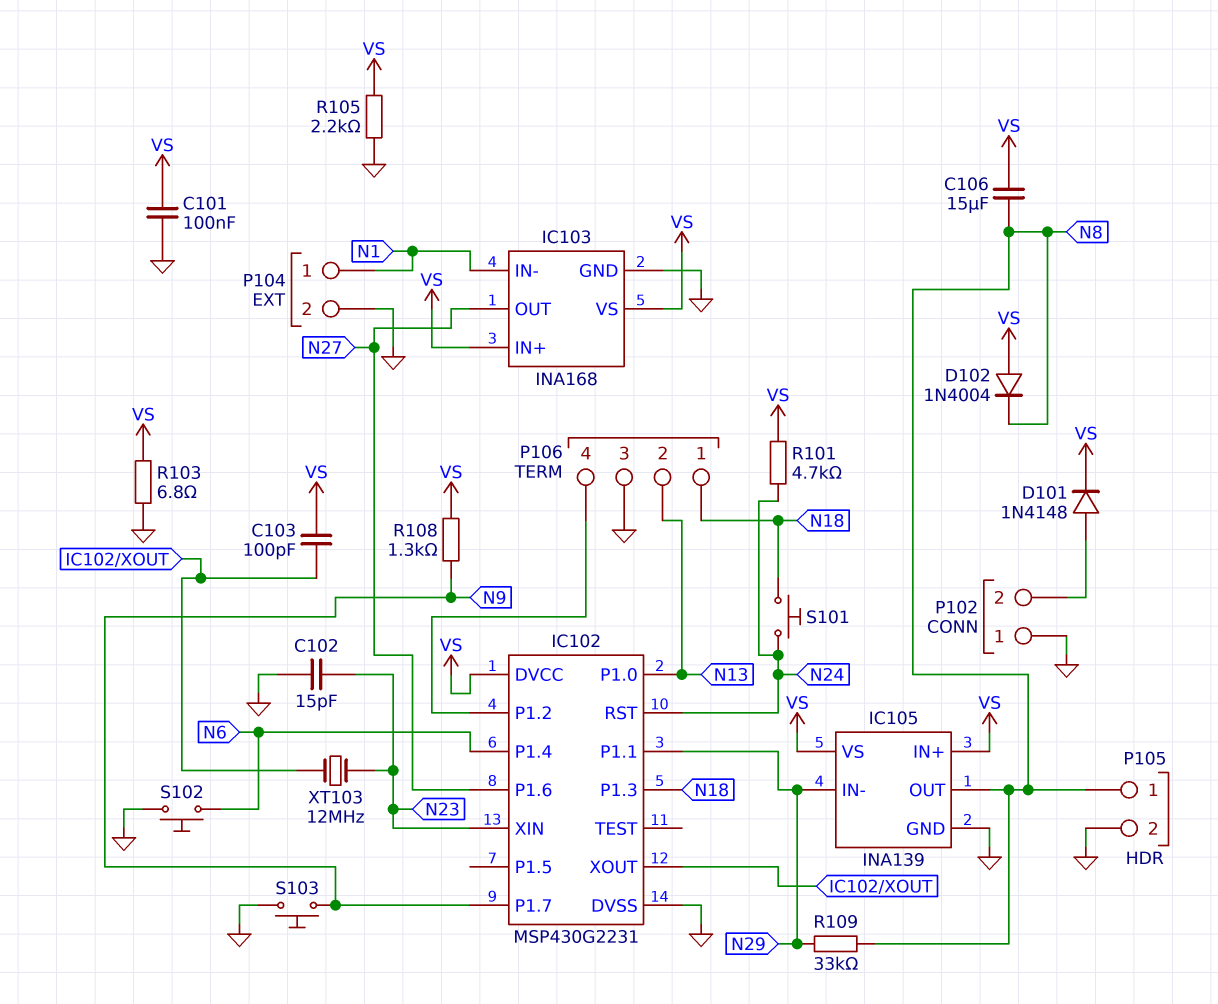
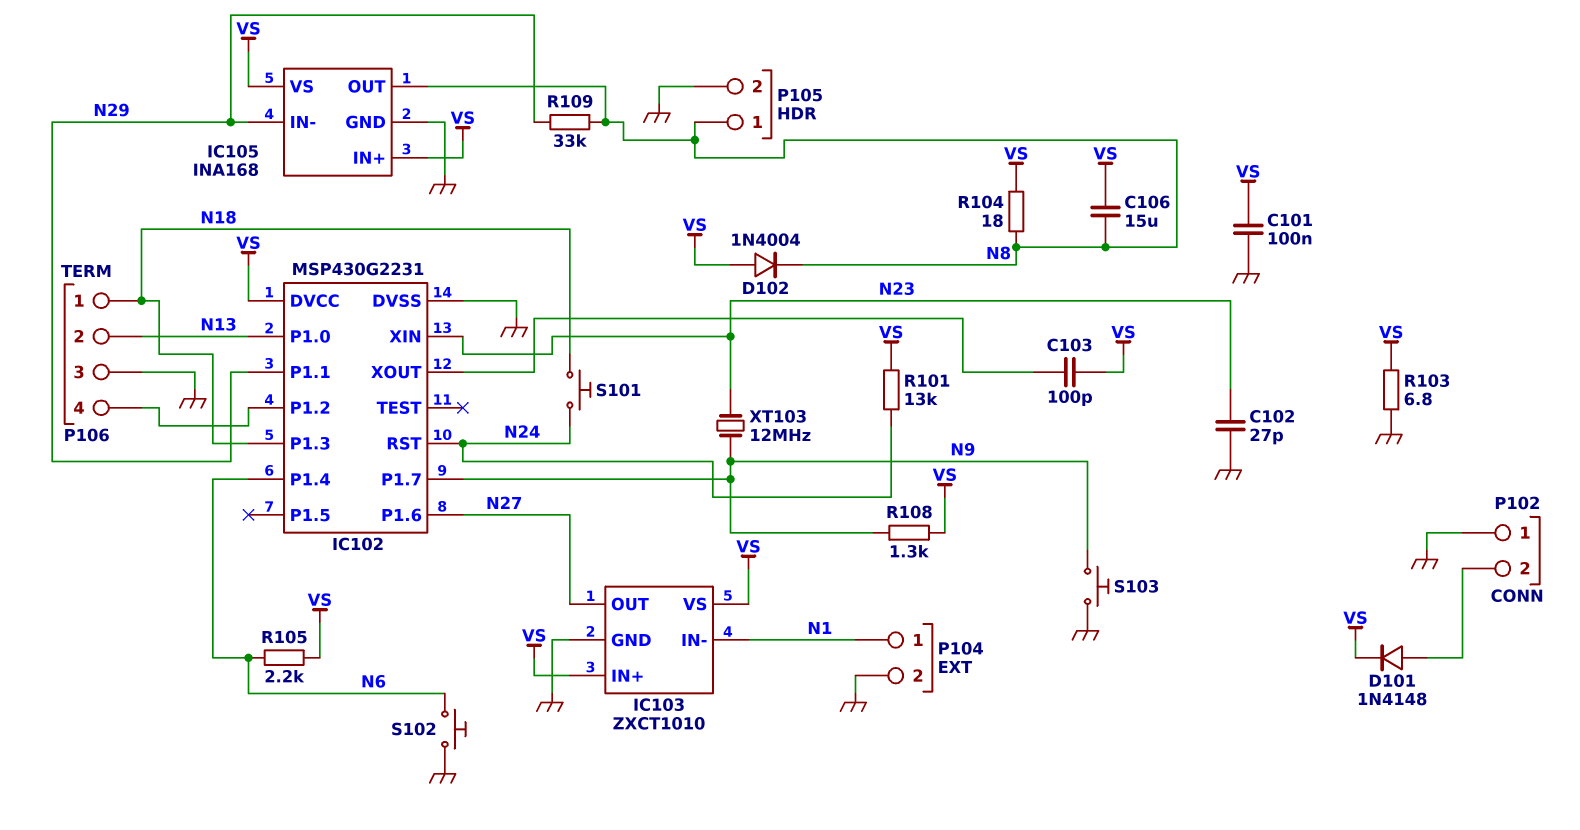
C102: 15pF (GND, N23) -> 27pF (GND, N23)
IC103: INA168 -> ZXCT1010
IC105: INA139 -> INA168
R101: 4.7k (N24, VS) -> 13k (N24, VS)
R104: none -> 18 (N8, VS)
R105: 2.2k (GND, VS) -> 2.2k (N6, VS)
XT103: 12MHz (IC102/XOUT, N23) -> 12MHz (N9, N23)

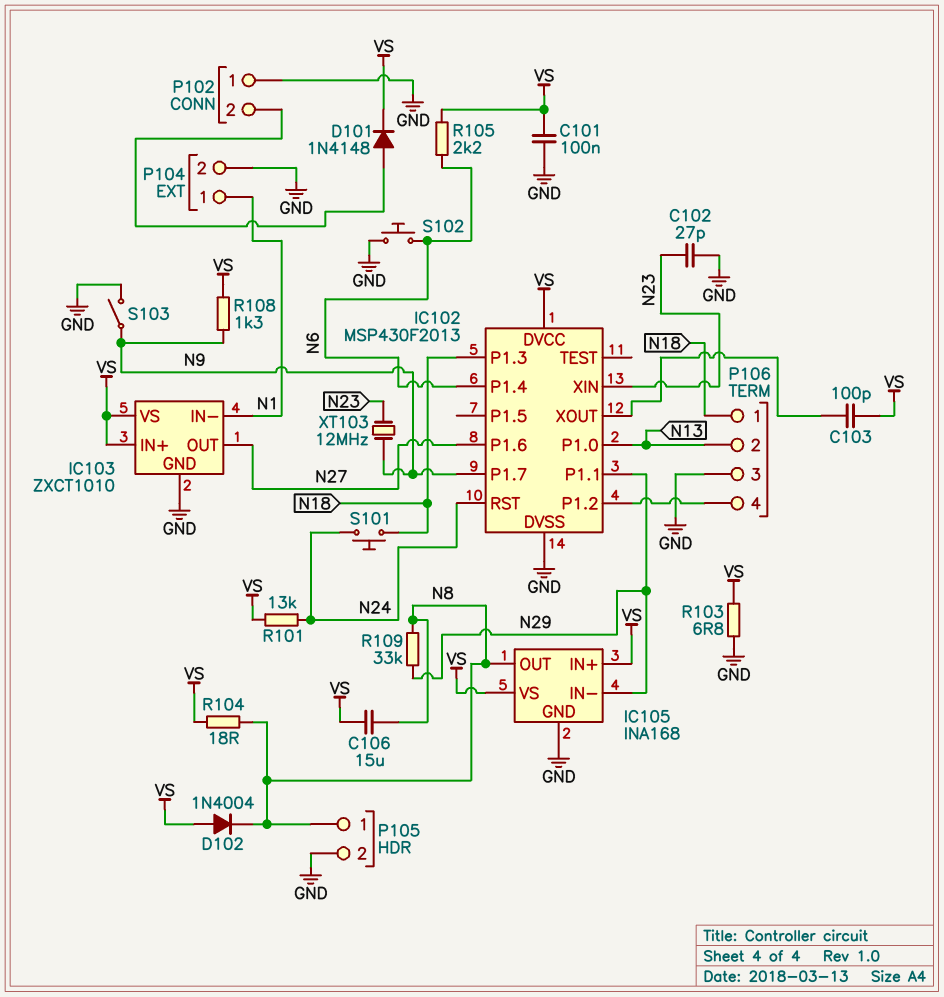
IC102: MSP430G2231 -> MSP430F2013
S103: button (GND, N9) -> switch (GND, N9)

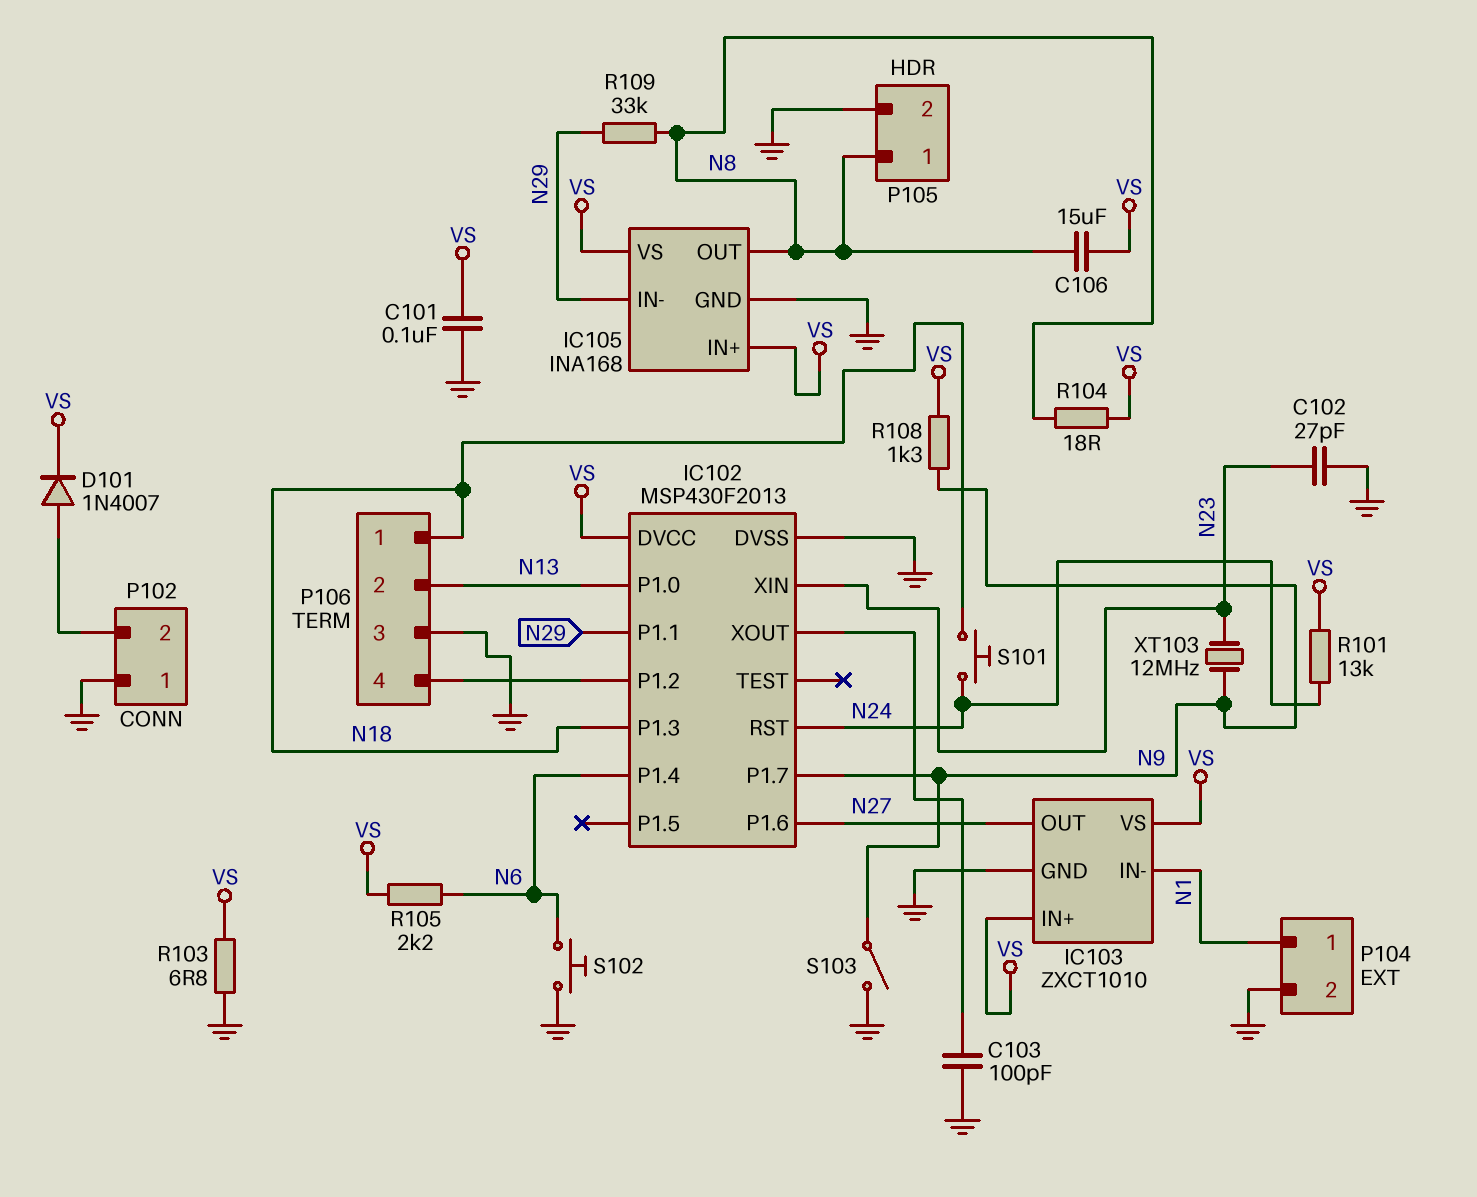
C103: 100pF (IC102/XOUT, VS) -> 100pF (GND, IC102/XOUT)
D101: diode 1N4148 (A P102/2, K VS) -> diode 1N4007 (A P102/2, K VS)
D102: diode 1N4004 (A VS, K N8) -> none

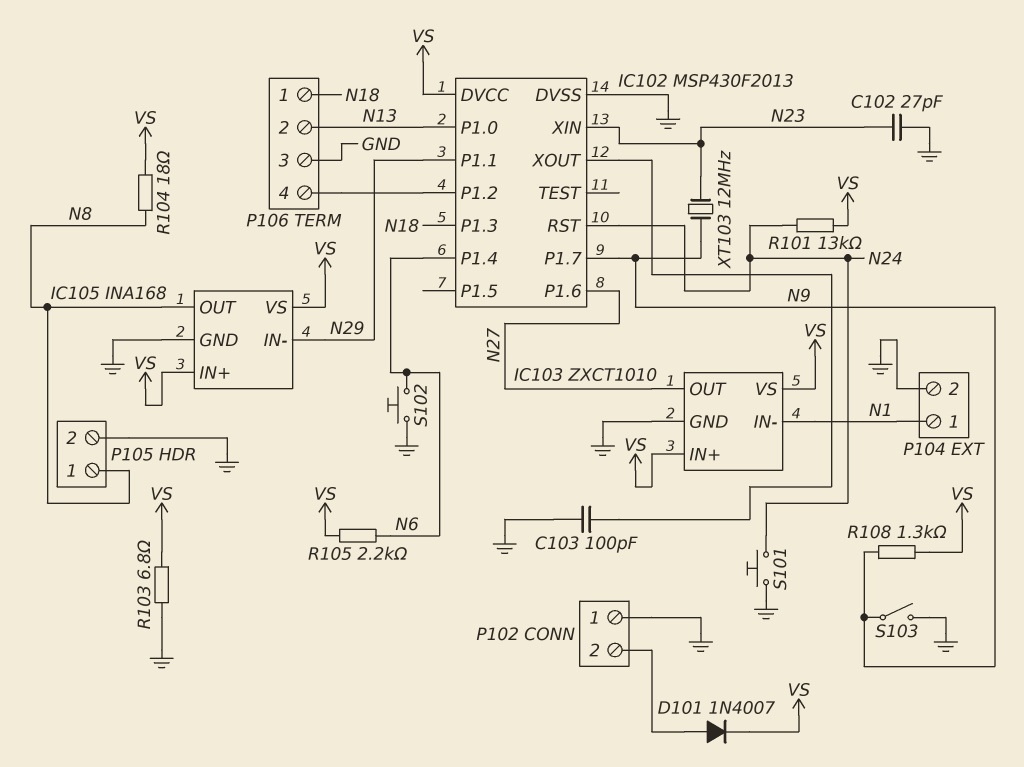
C101: 100nF (GND, VS) -> none
C106: 15uF (N8, VS) -> none
R109: 33k (N8, N29) -> none
S101: button (N18, N24) -> button (GND, N24)

